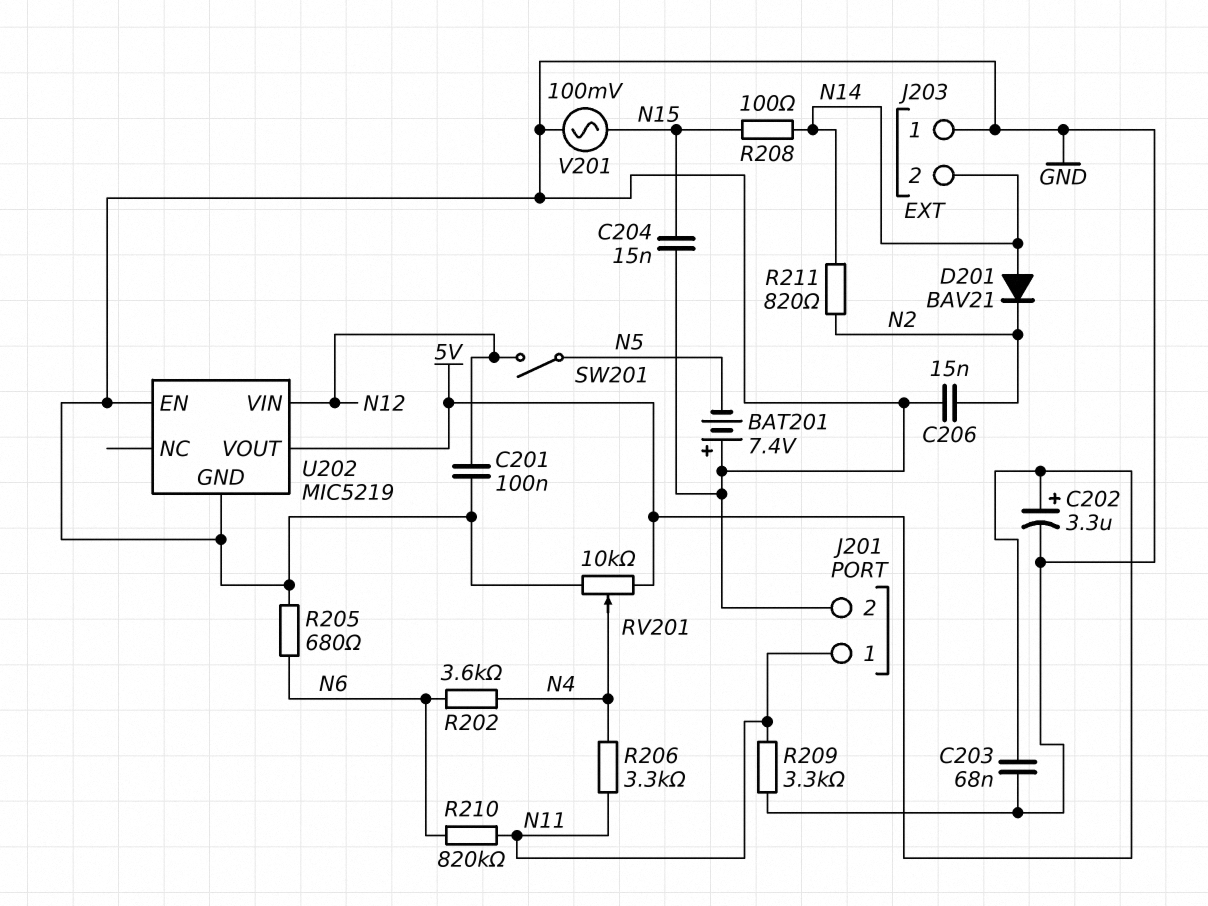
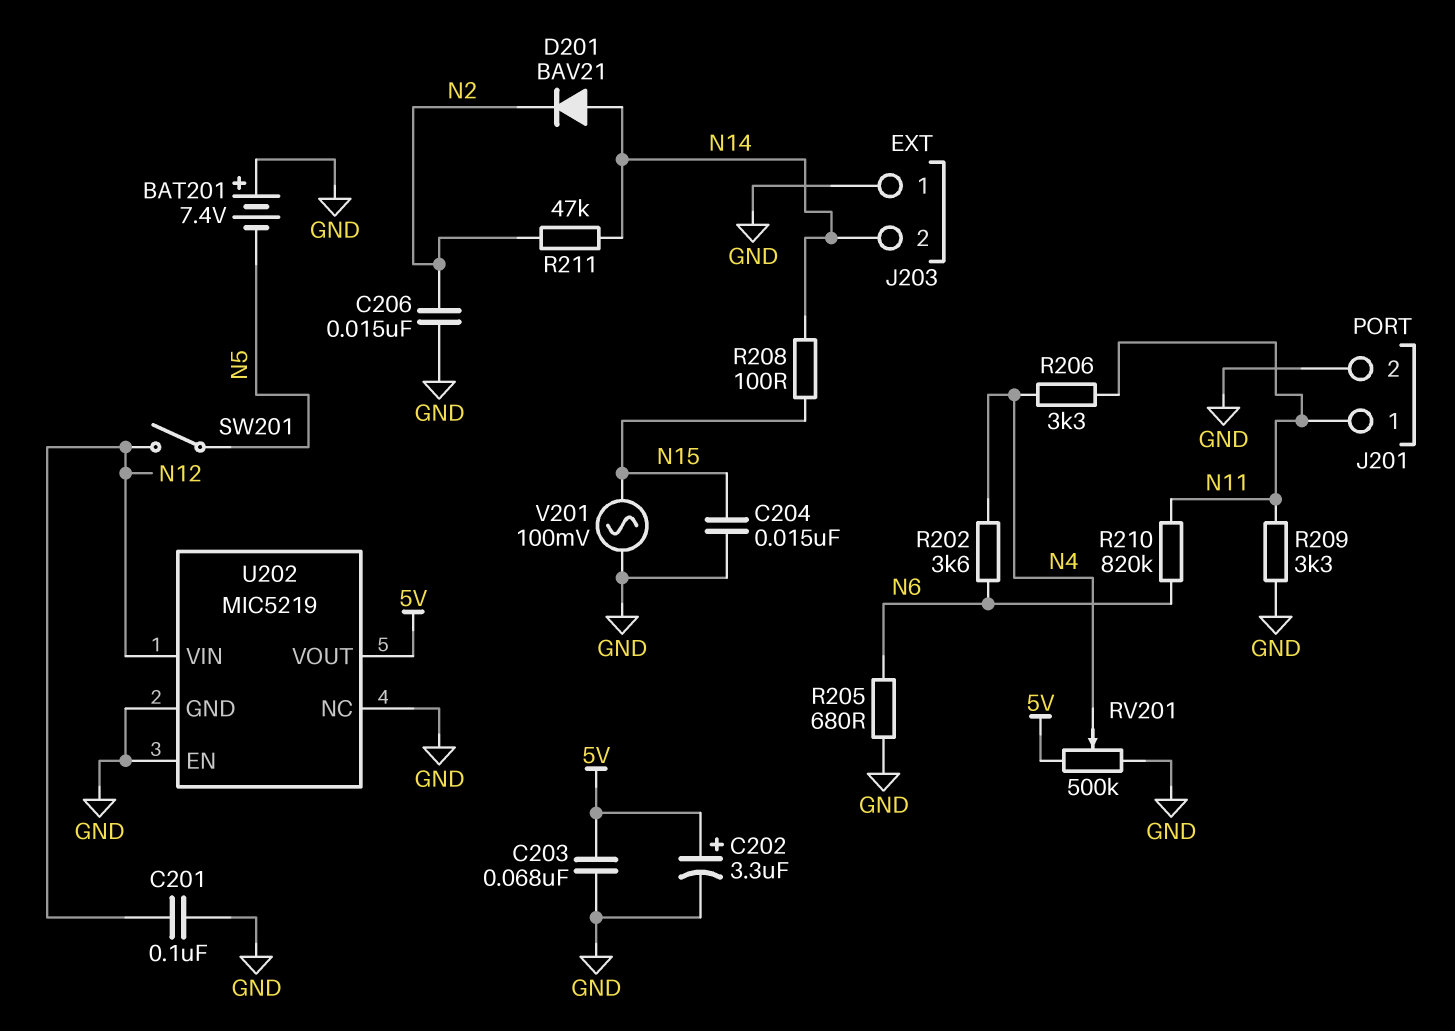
R211: 820 (N2, N14) -> 47k (N2, N14)
RV201: 10k (5V, GND, wiper N4) -> 500k (5V, GND, wiper N4)
U202 pin NC: none -> GND

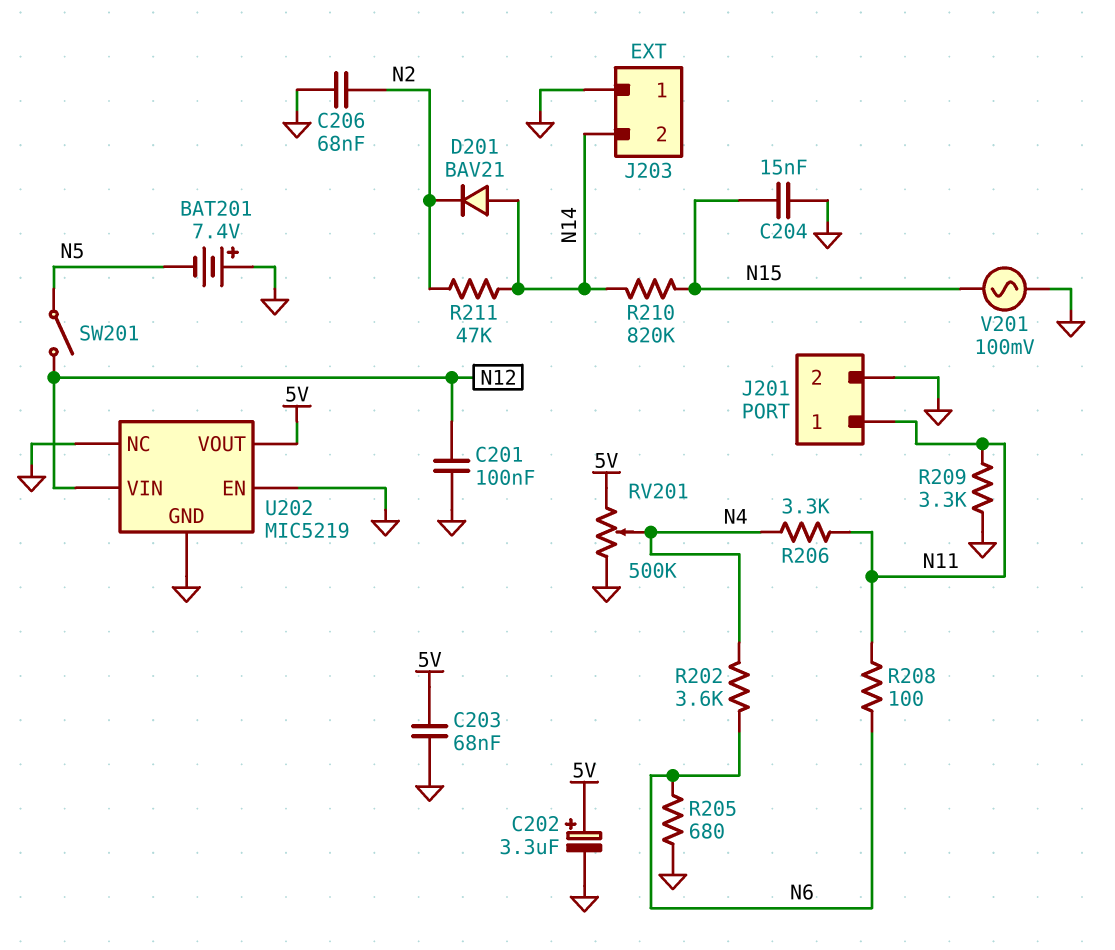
C206: 15nF (GND, N2) -> 68nF (GND, N2)
R208: 100 (N14, N15) -> 100 (N6, N11)
R210: 820k (N6, N11) -> 820k (N14, N15)

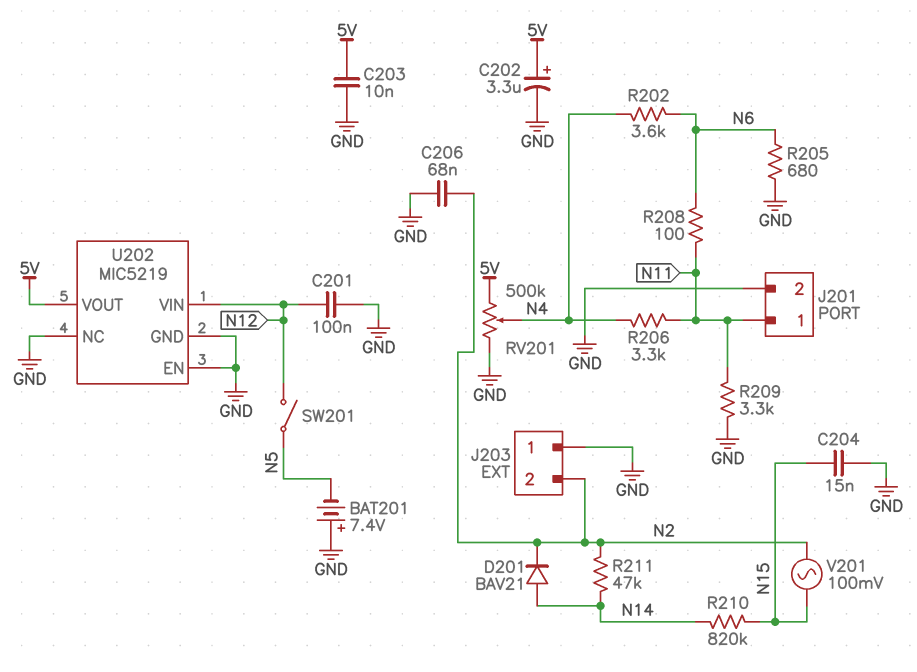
C203: 68nF (5V, GND) -> 10nF (5V, GND)
J203 pin 2: N14 -> N2
V201: AC 100mV (GND, N15) -> AC 100mV (N2, N15)

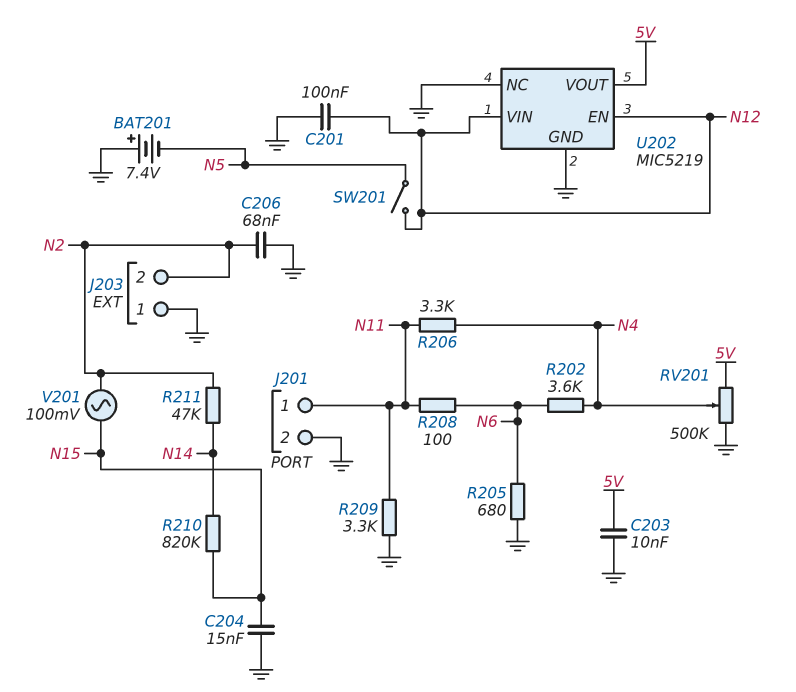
C202: 3.3uF (plus 5V, minus GND) -> none
D201: diode BAV21 (A N14, K N2) -> none
U202 pin EN: GND -> N12

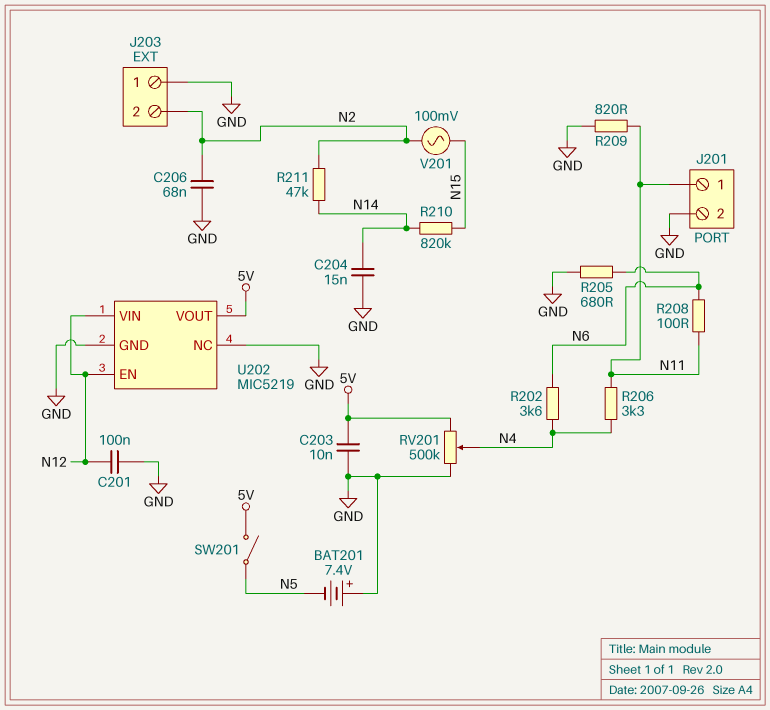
C204: 15nF (GND, N15) -> 15nF (GND, N14)
R209: 3.3k (GND, N11) -> 820 (GND, N11)
SW201: switch (N5, N12) -> switch (5V, N5)

